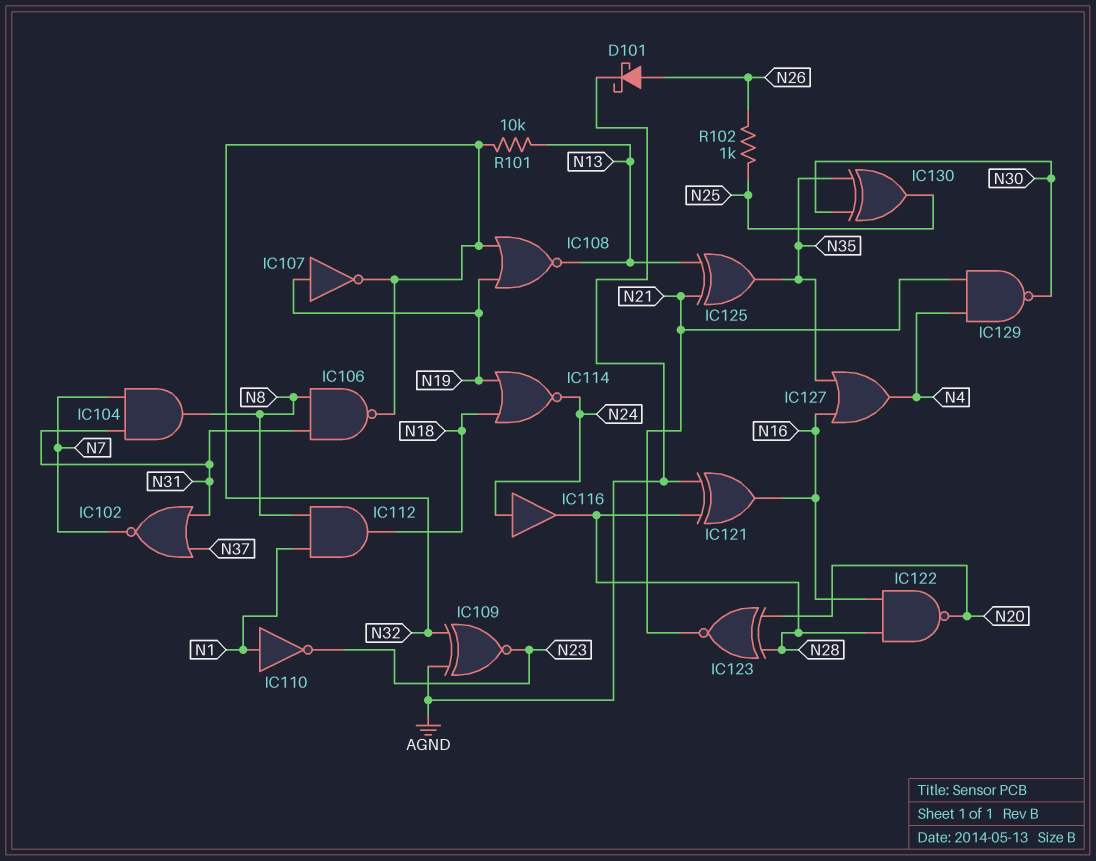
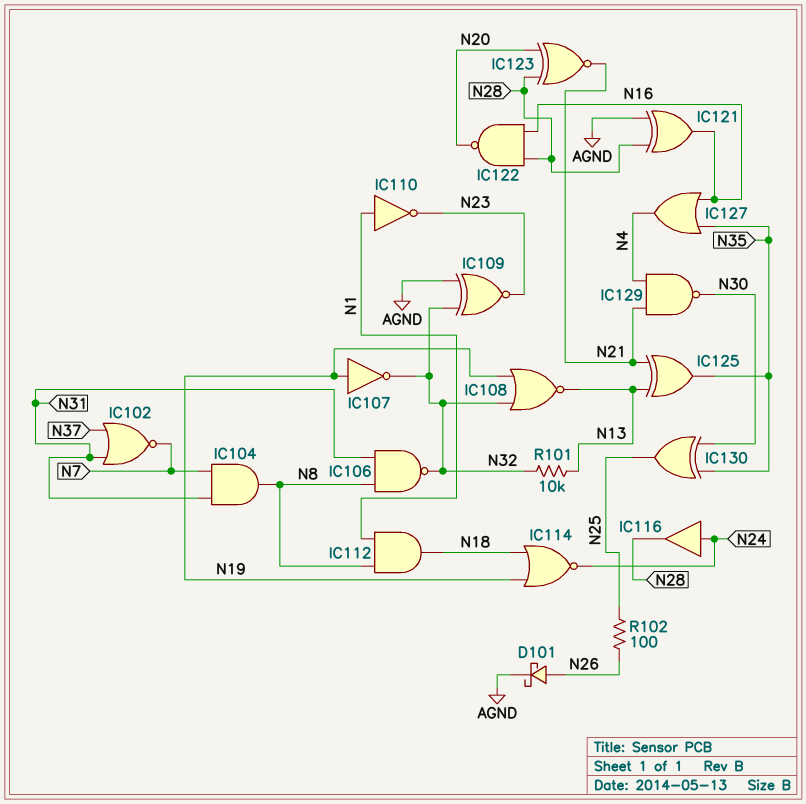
R102: 1k (N25, N26) -> 100 (N25, N26)

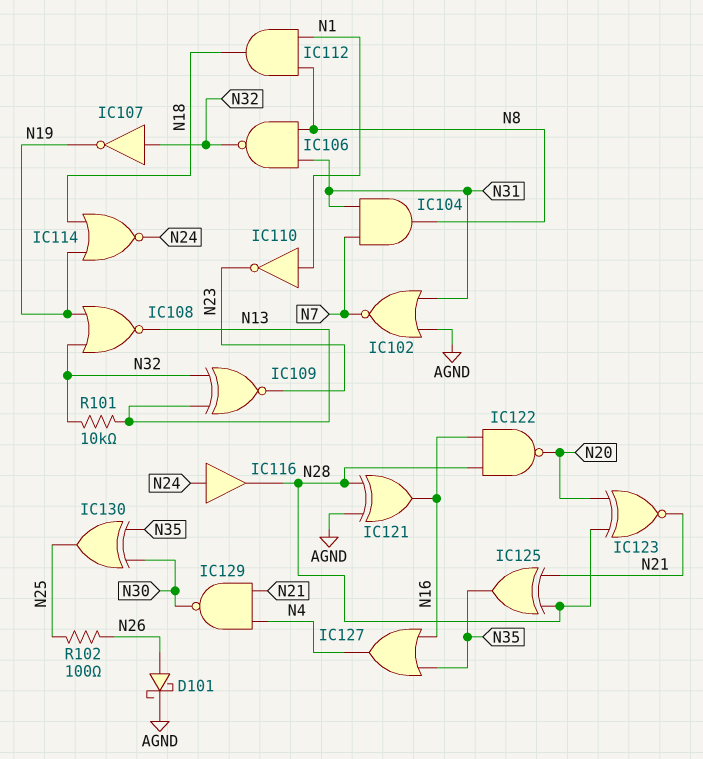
IC102: NOR (in N31, in N37, out N7) -> NOR (in AGND, in N31, out N7)
IC107: NOT (in N19, out N32) -> NOT (in N32, out N19)
IC109: XNOR (in AGND, in N32, out N23) -> XNOR (in N13, in N32, out N23)
IC125: XOR (in N13, in N21, out N35) -> XOR (in N21, in N28, out N35)

